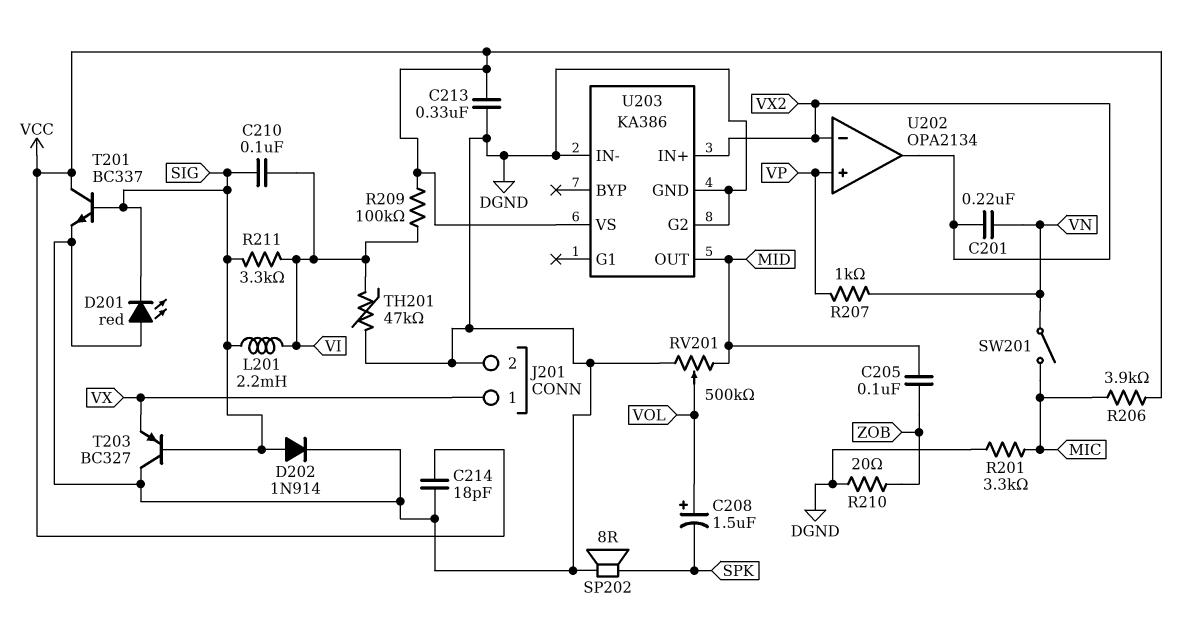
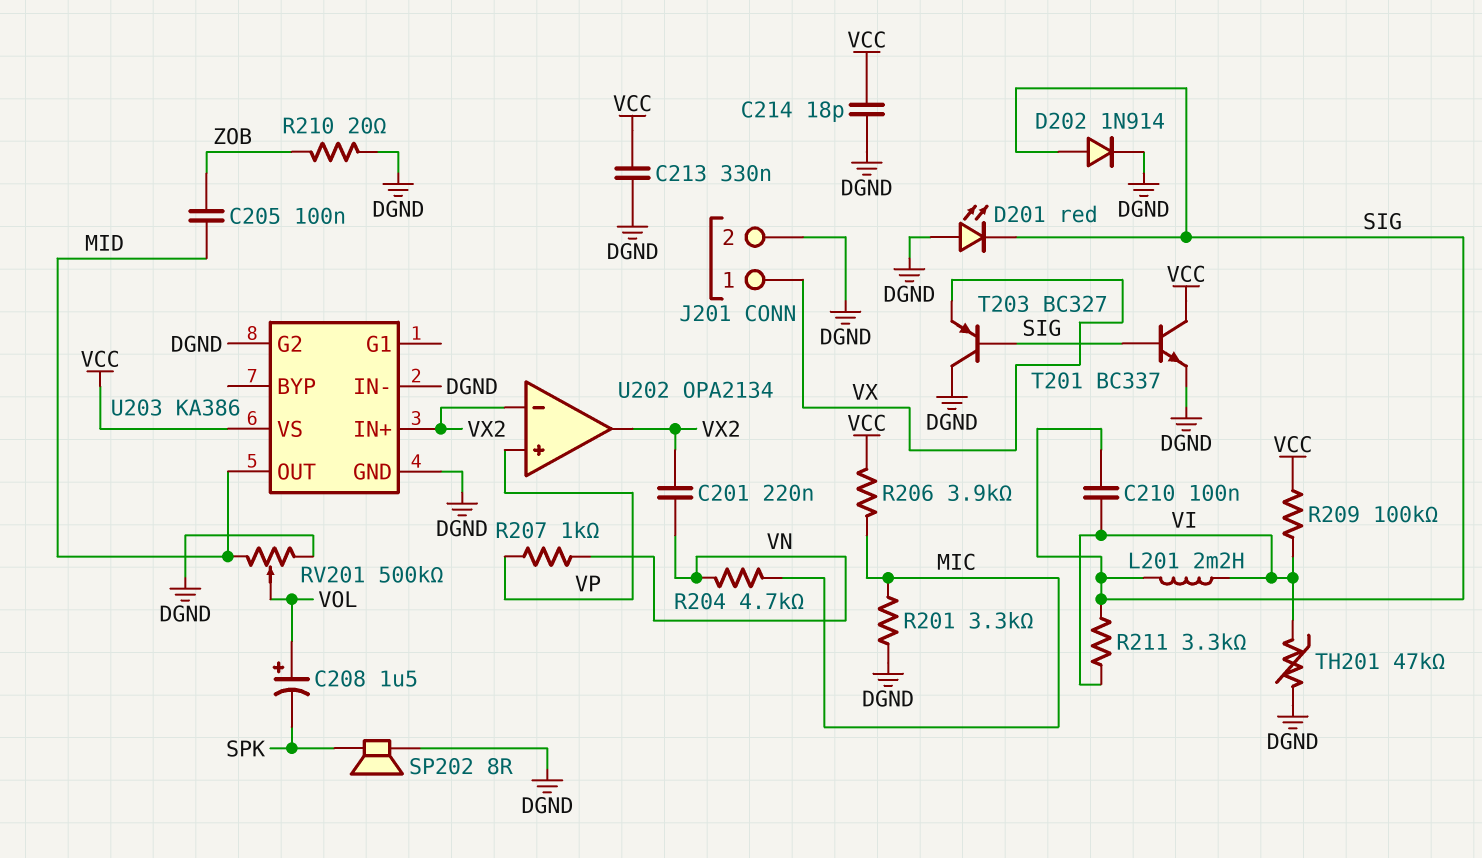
R204: none -> 4.7k (MIC, VN)
SW201: switch (MIC, VN) -> none

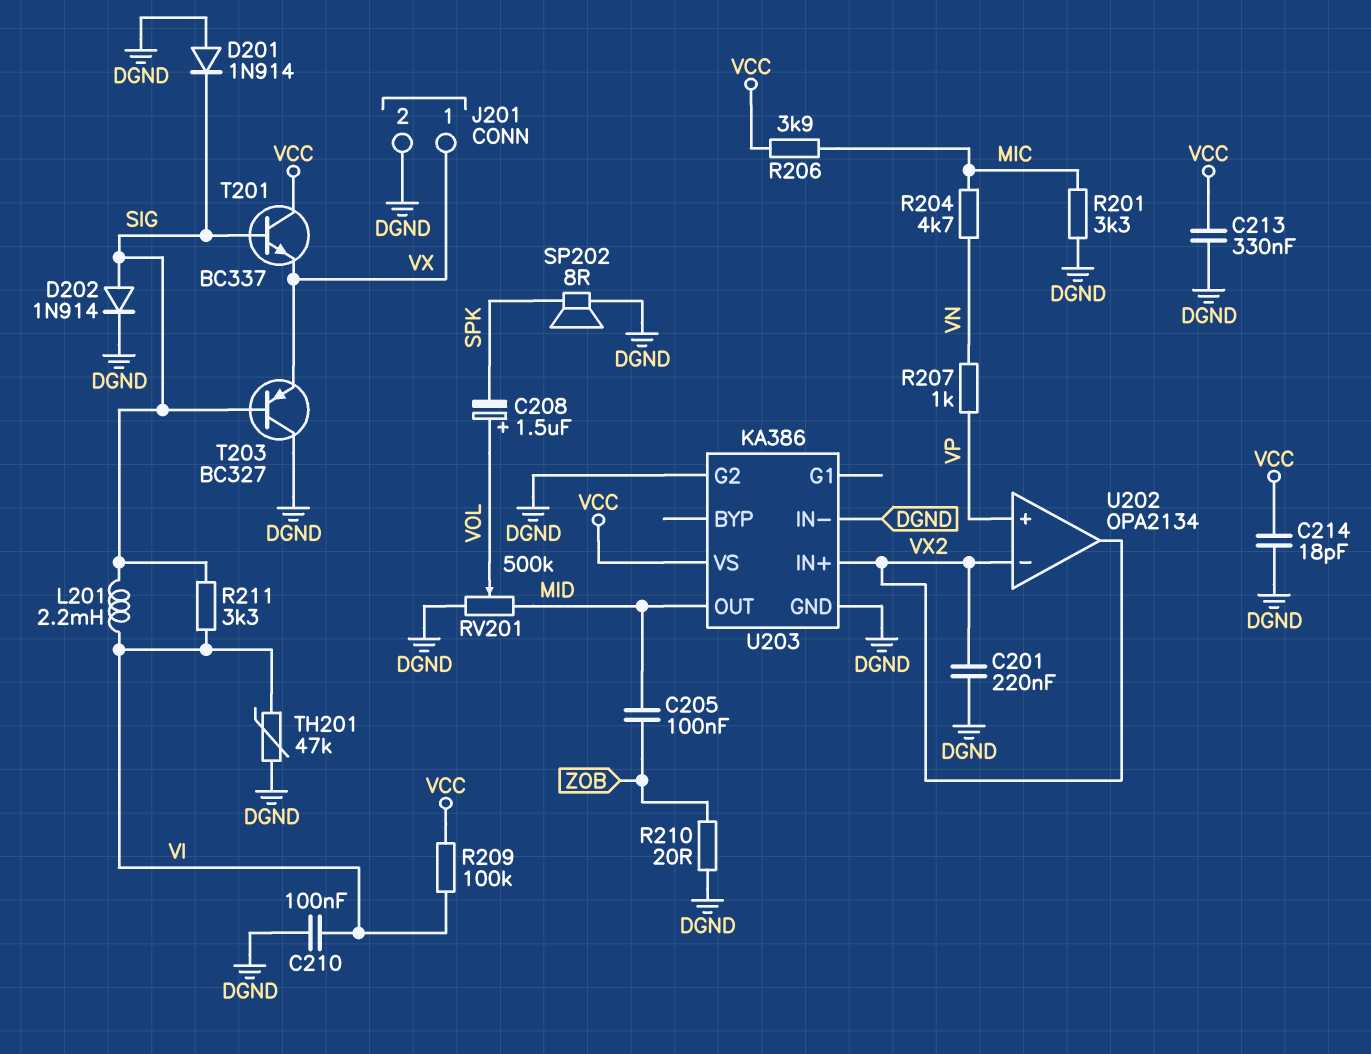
C201: 220nF (VN, VX2) -> 220nF (DGND, VX2)
C210: 100nF (SIG, VI) -> 100nF (DGND, VI)
D201: LED red (A DGND, K SIG) -> diode 1N914 (A DGND, K SIG)
T201: NPN BC337 (B SIG, C VCC, E DGND) -> NPN BC337 (B SIG, C VCC, E VX)

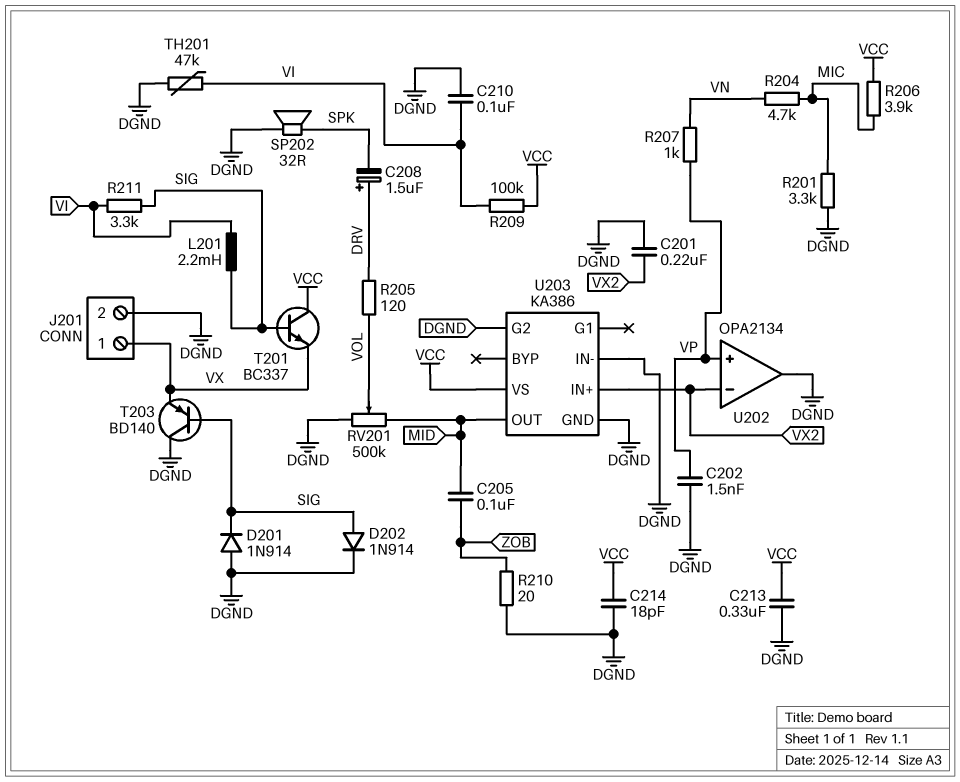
C202: none -> 1.5nF (DGND, VP)
C208: 1.5uF (plus VOL, minus SPK) -> 1.5uF (plus DRV, minus SPK)
R205: none -> 120 (DRV, VOL)
SP202: speaker 8R (DGND, SPK) -> speaker 32R (DGND, SPK)
T203: PNP BC327 (B SIG, C DGND, E VX) -> PNP BD140 (B SIG, C DGND, E VX)
U202 pin out: VX2 -> DGND

